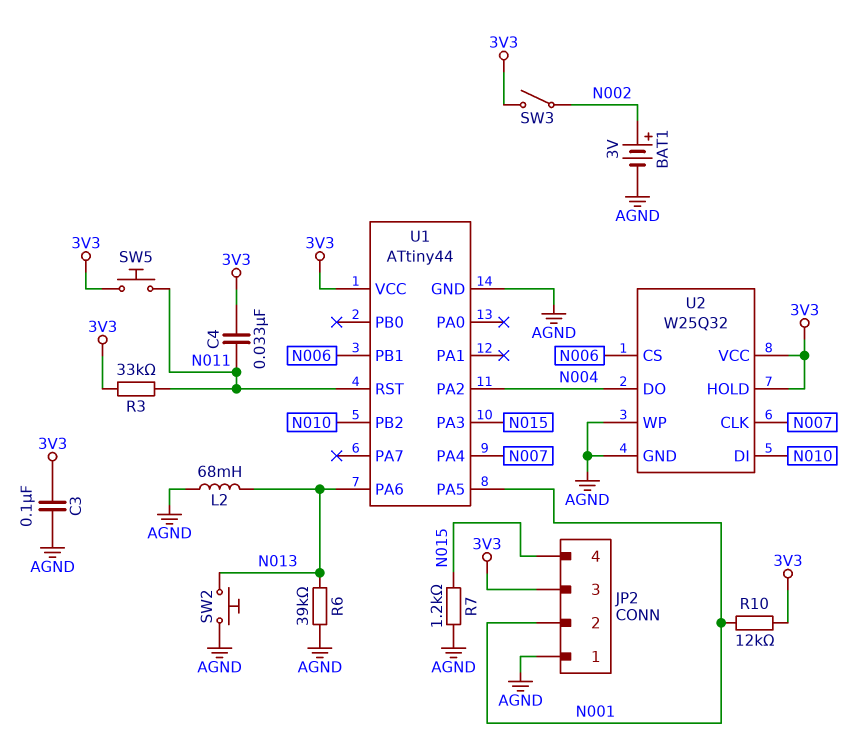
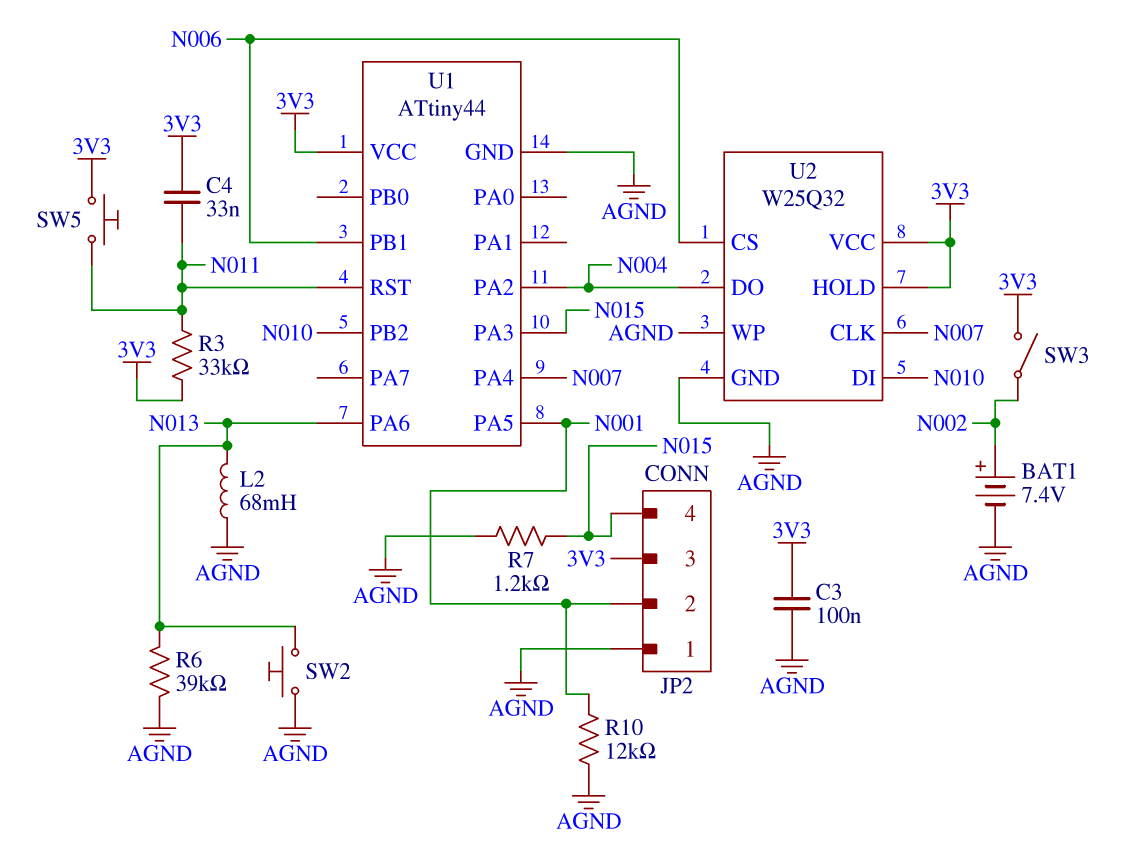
BAT1: 3V (plus N002, minus AGND) -> 7.4V (plus N002, minus AGND)
R10: 12k (3V3, N001) -> 12k (AGND, N001)

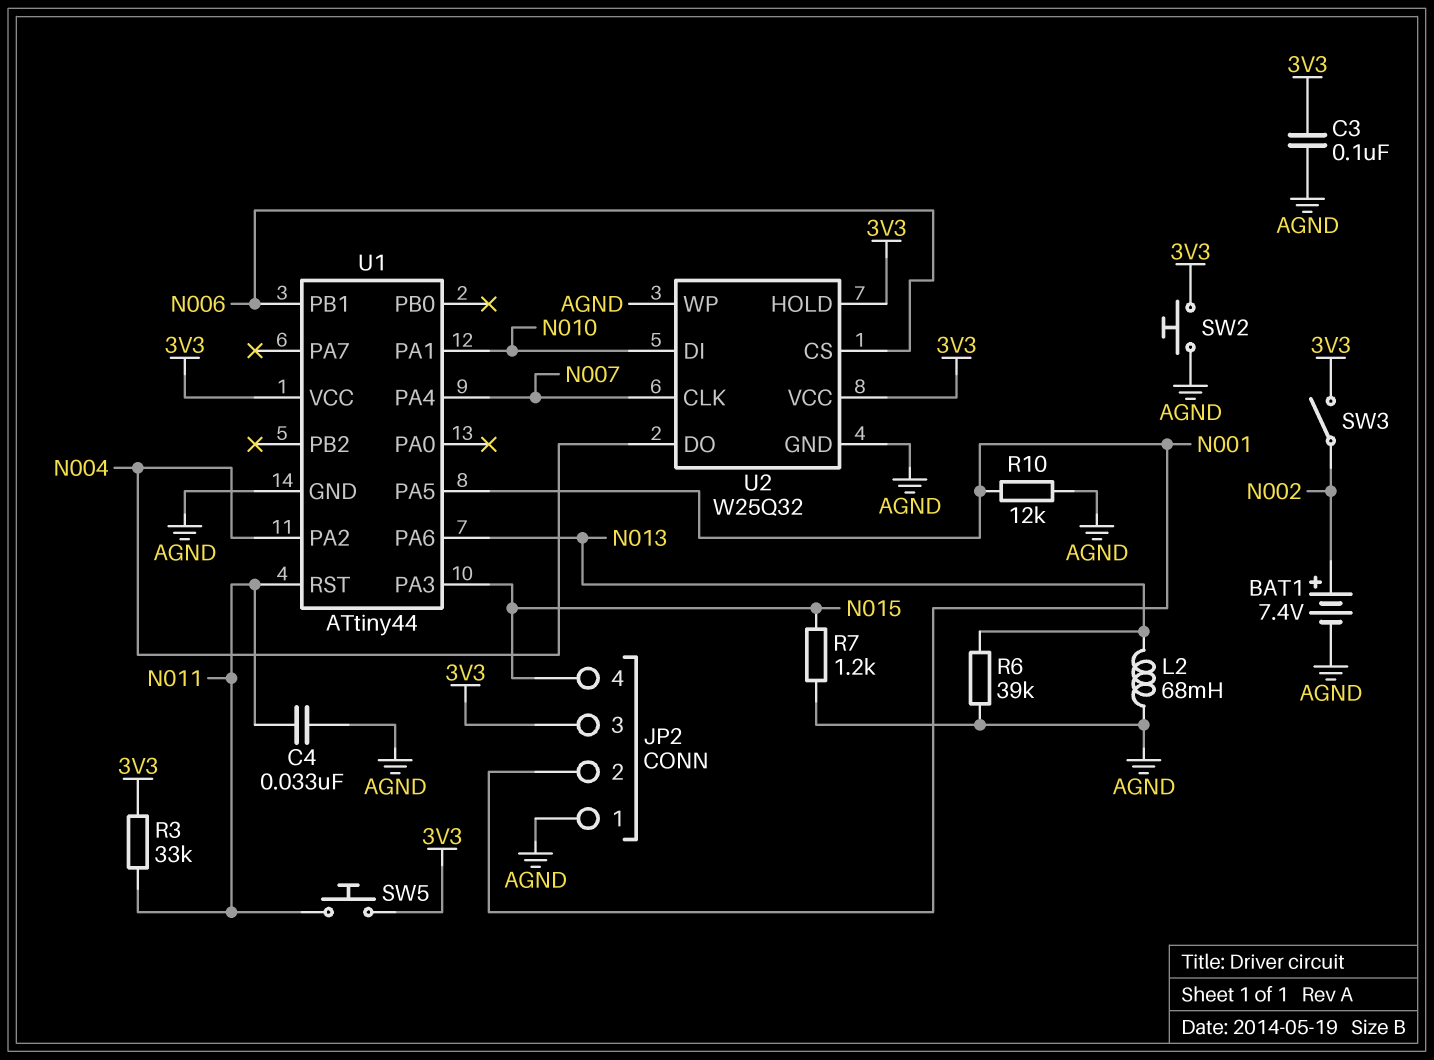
C4: 33nF (3V3, N011) -> 33nF (AGND, N011)
SW2: button (AGND, N013) -> button (3V3, AGND)
U1 pin PA1: none -> N010
U1 pin PB2: N010 -> none

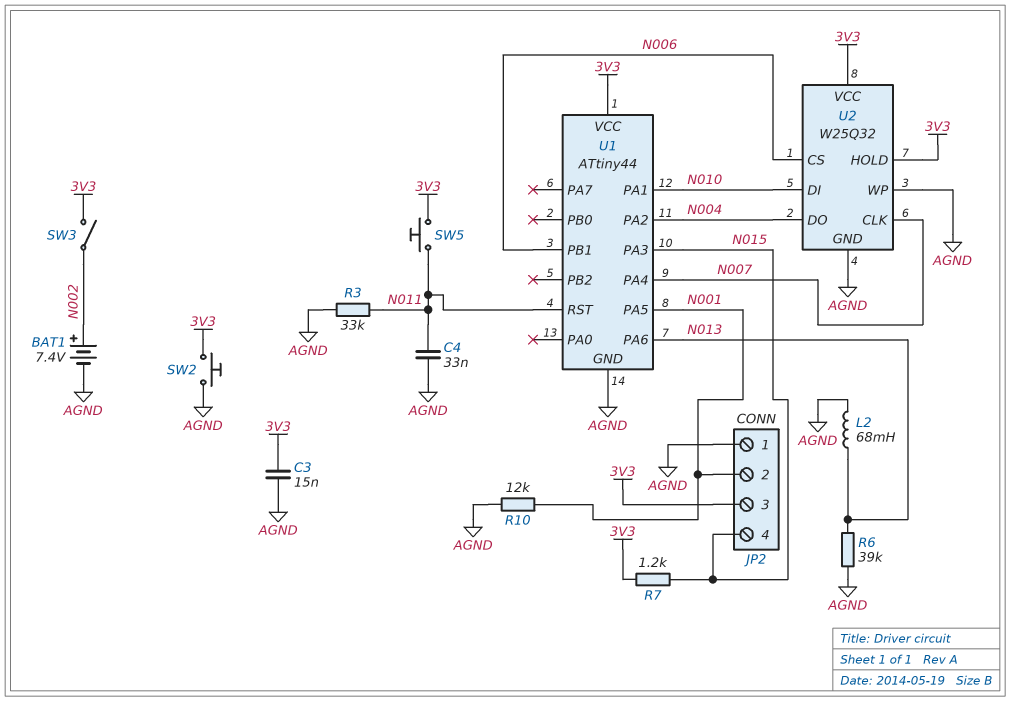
C3: 100nF (3V3, AGND) -> 15nF (3V3, AGND)
R3: 33k (3V3, N011) -> 33k (AGND, N011)
R7: 1.2k (AGND, N015) -> 1.2k (3V3, N015)

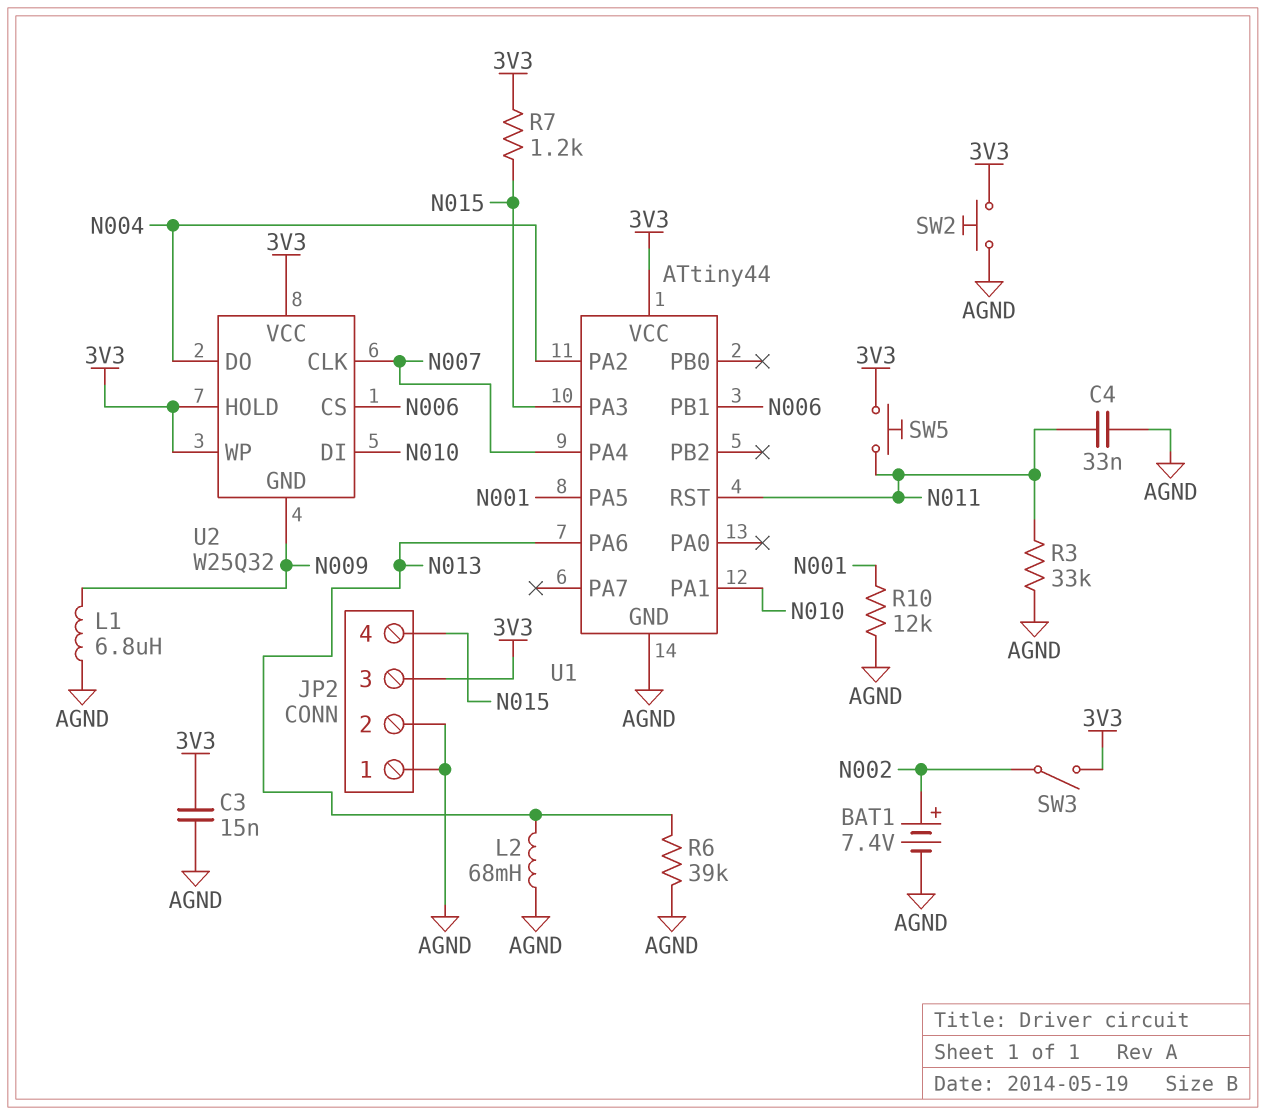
JP2 pin 2: N001 -> AGND
L1: none -> 6.8uH (AGND, N009)
U2 pin GND: AGND -> N009
U2 pin WP: AGND -> 3V3

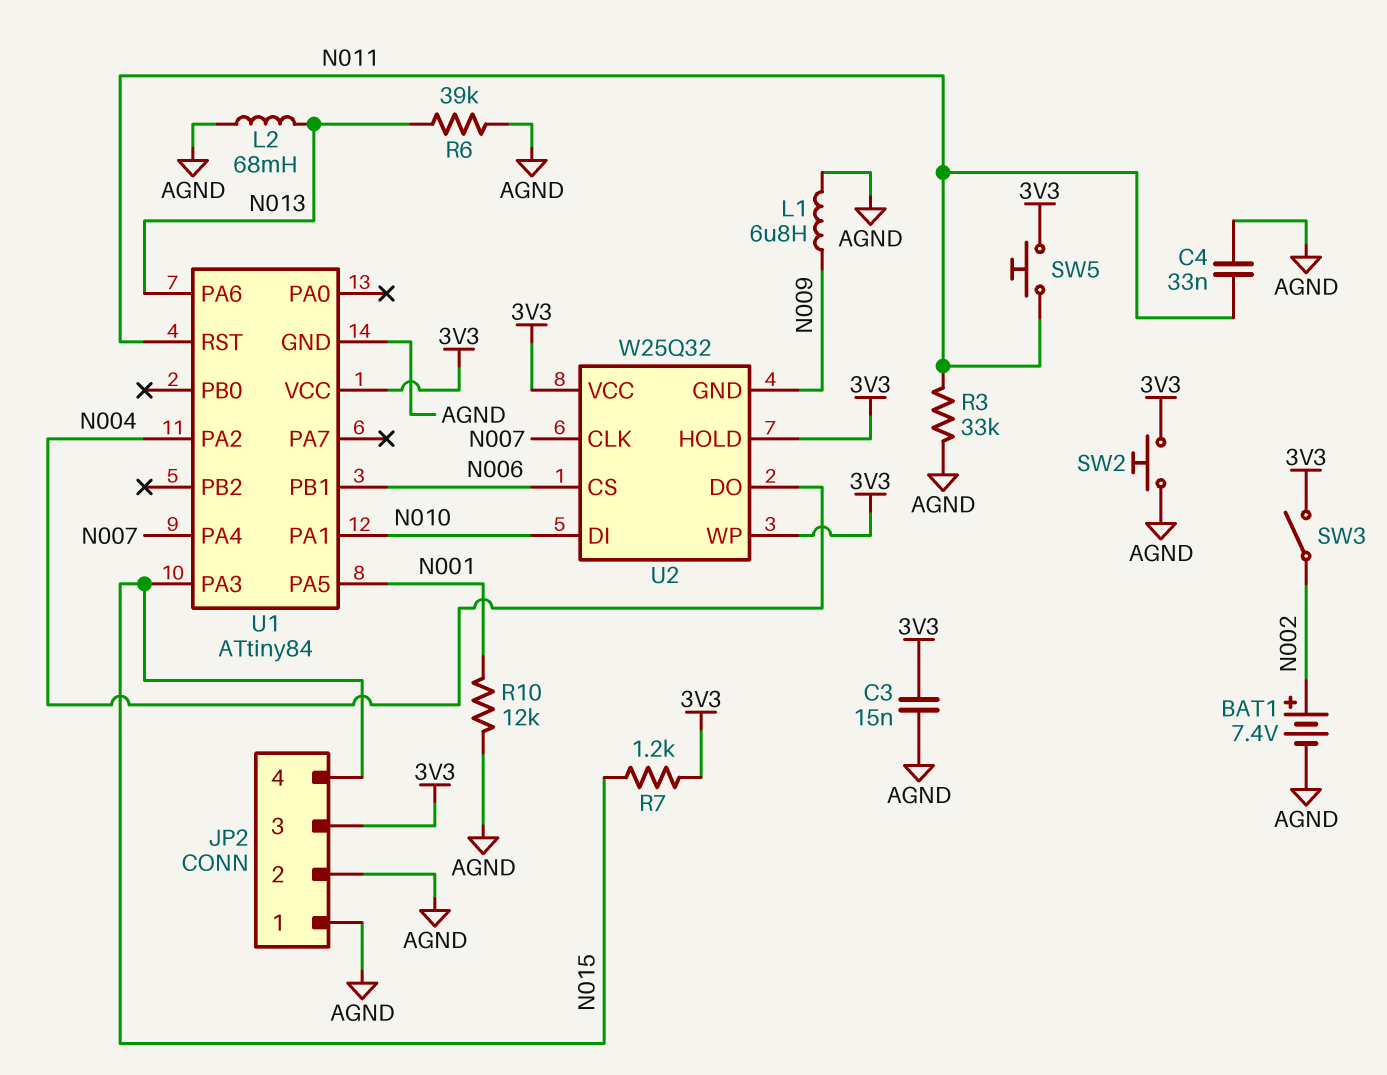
U1: ATtiny44 -> ATtiny84

